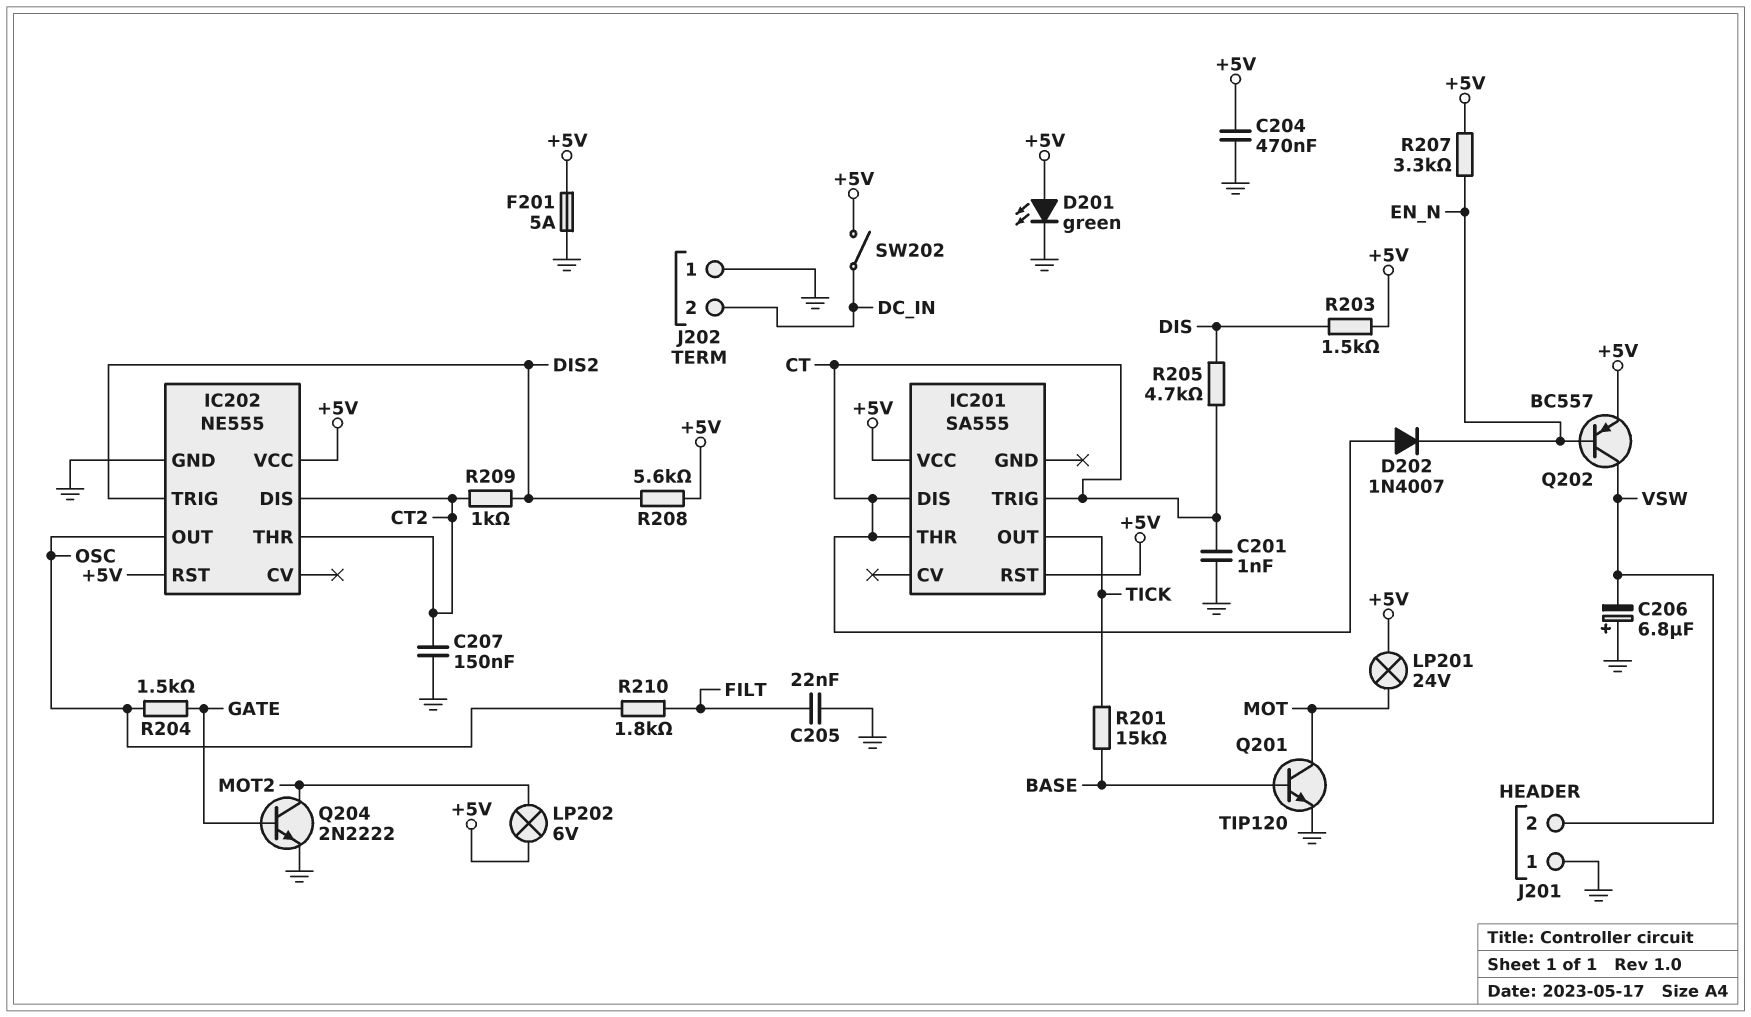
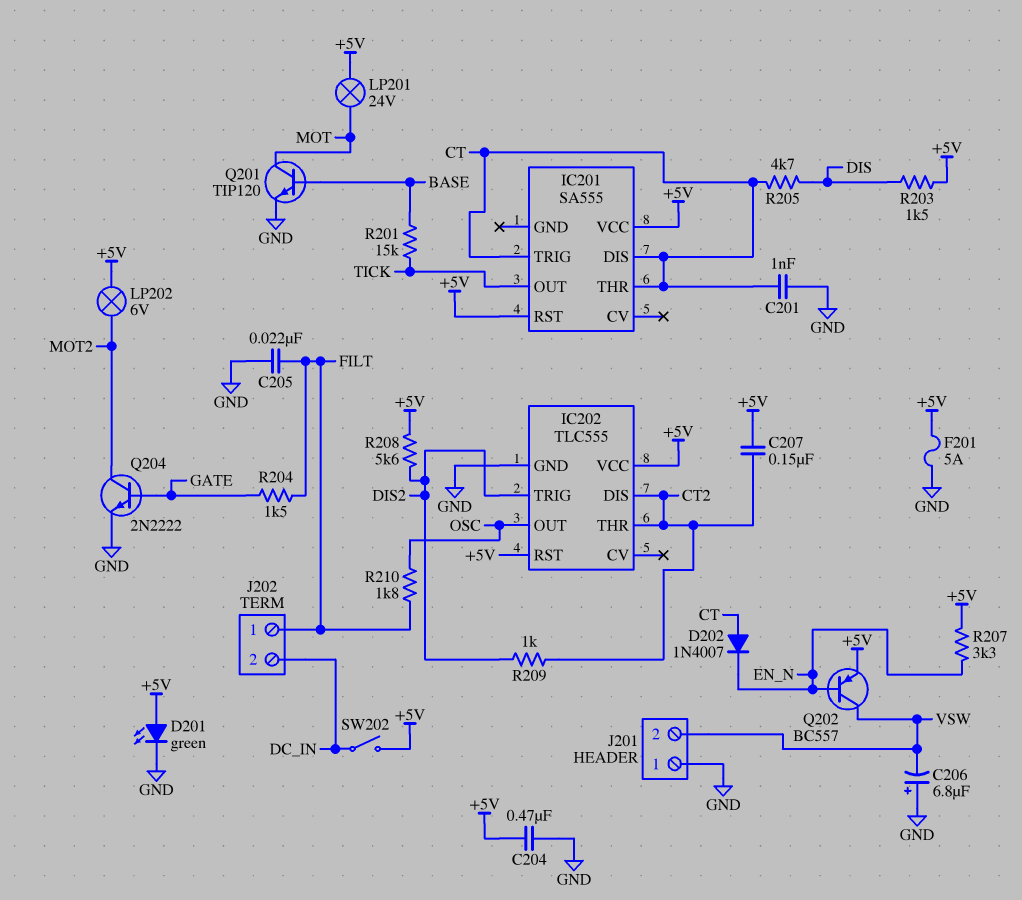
C207: 150nF (CT2, GND) -> 150nF (+5V, CT2)
IC202: NE555 -> TLC555
J202 pin 1: GND -> FILT
R204: 1.5k (GATE, OSC) -> 1.5k (FILT, GATE)

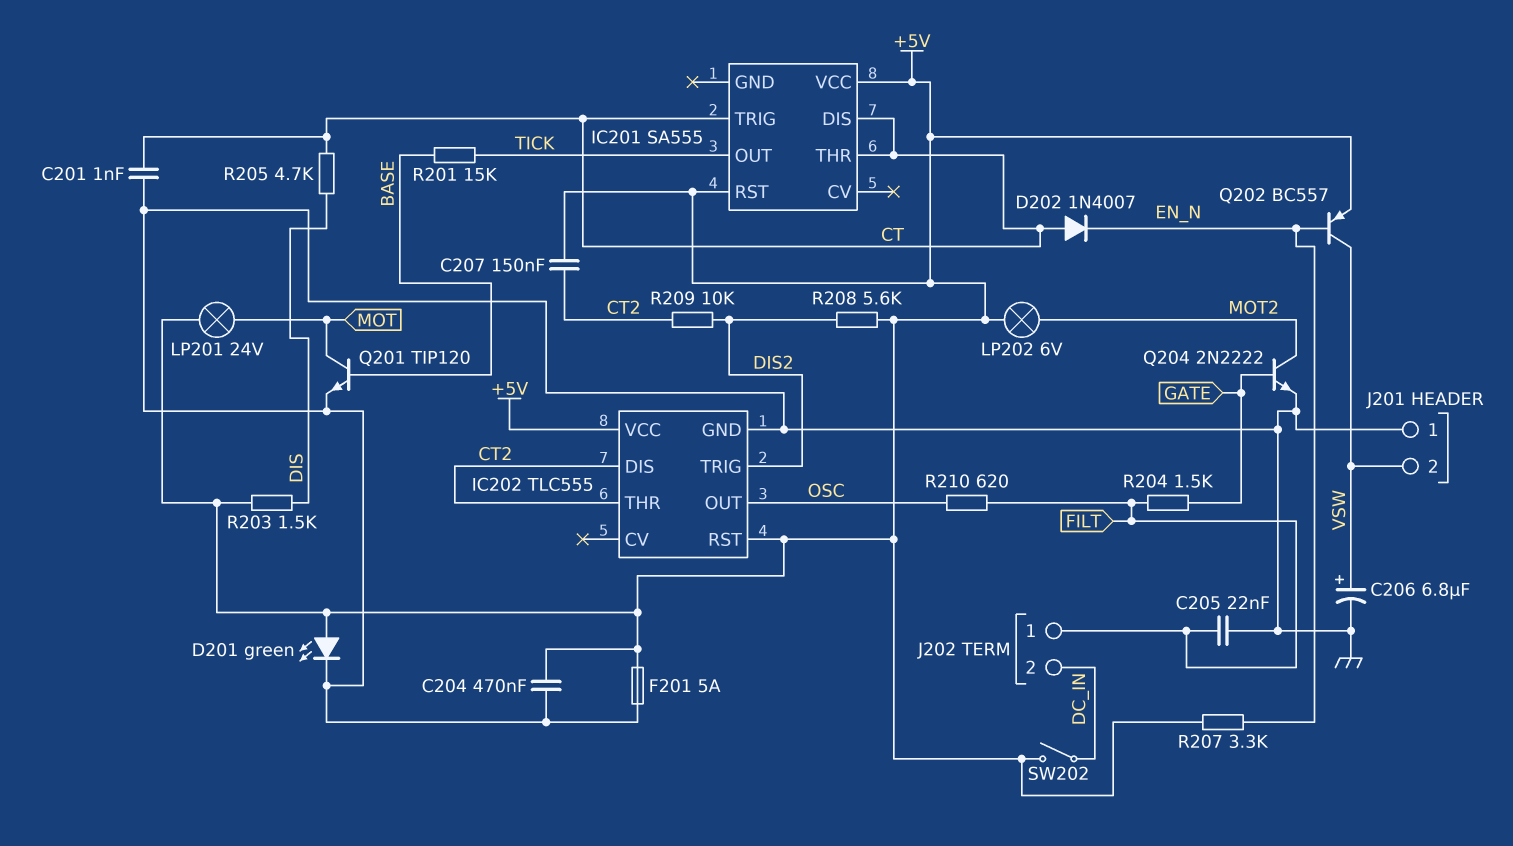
C206: 6.8uF (plus GND, minus VSW) -> 6.8uF (plus VSW, minus GND)
R209: 1k (CT2, DIS2) -> 10k (CT2, DIS2)
R210: 1.8k (FILT, OSC) -> 620 (FILT, OSC)

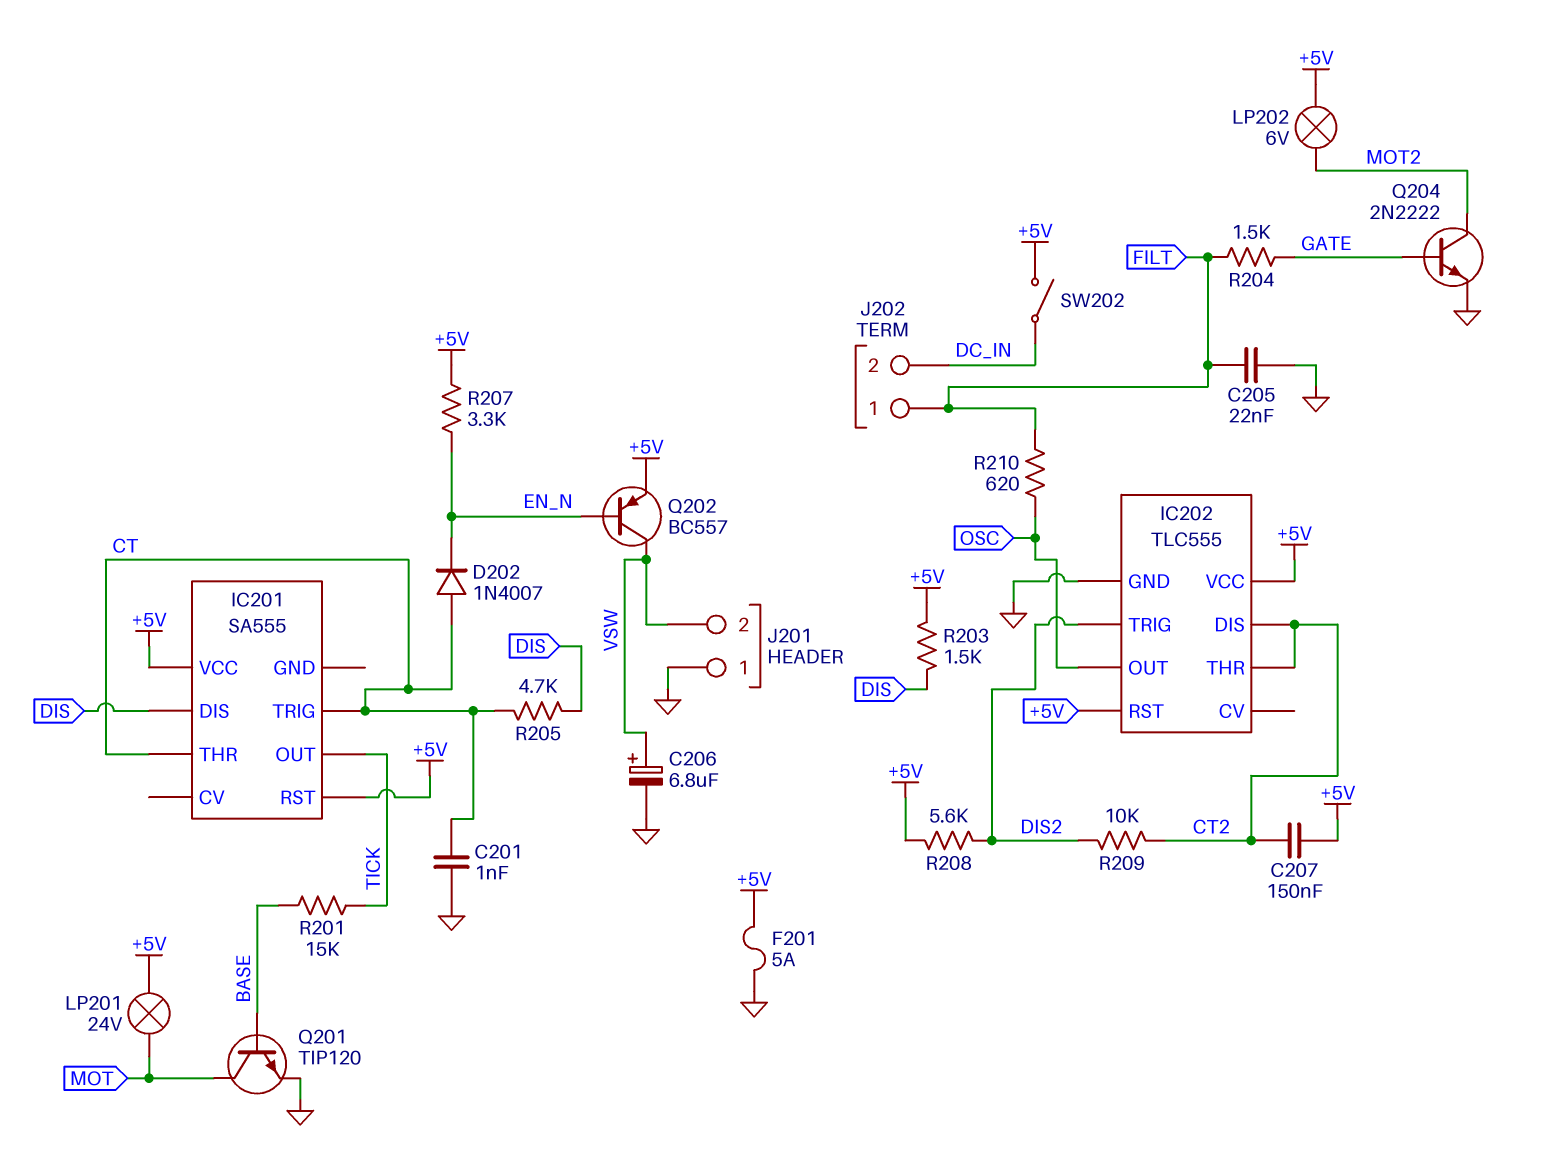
C204: 470nF (+5V, GND) -> none
D201: LED green (A +5V, K GND) -> none
IC201 pin DIS: CT -> DIS

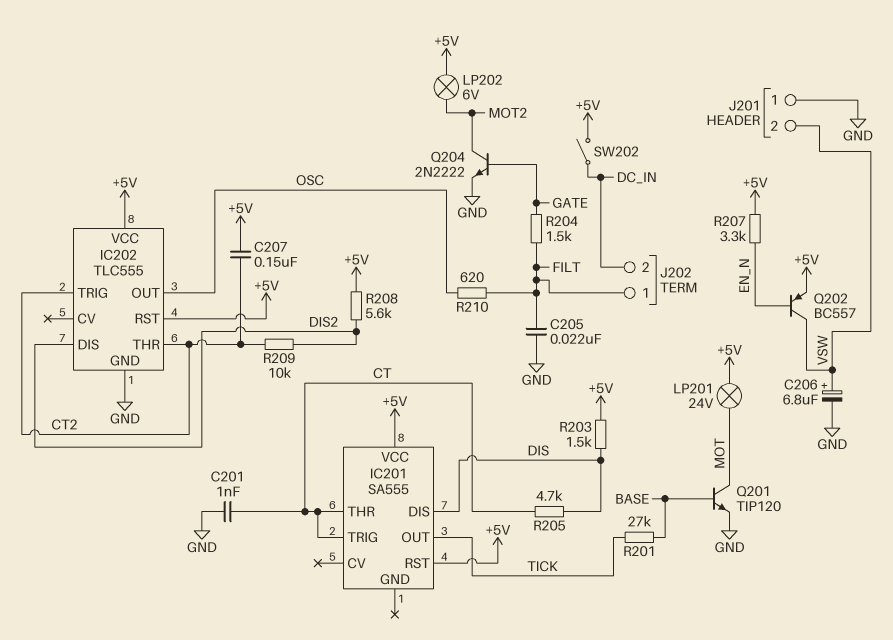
D202: diode 1N4007 (A CT, K EN_N) -> none
F201: 5A (+5V, GND) -> none
IC202 pin DIS: CT2 -> DIS2
IC202 pin TRIG: DIS2 -> CT2
R201: 15k (BASE, TICK) -> 27k (BASE, TICK)

